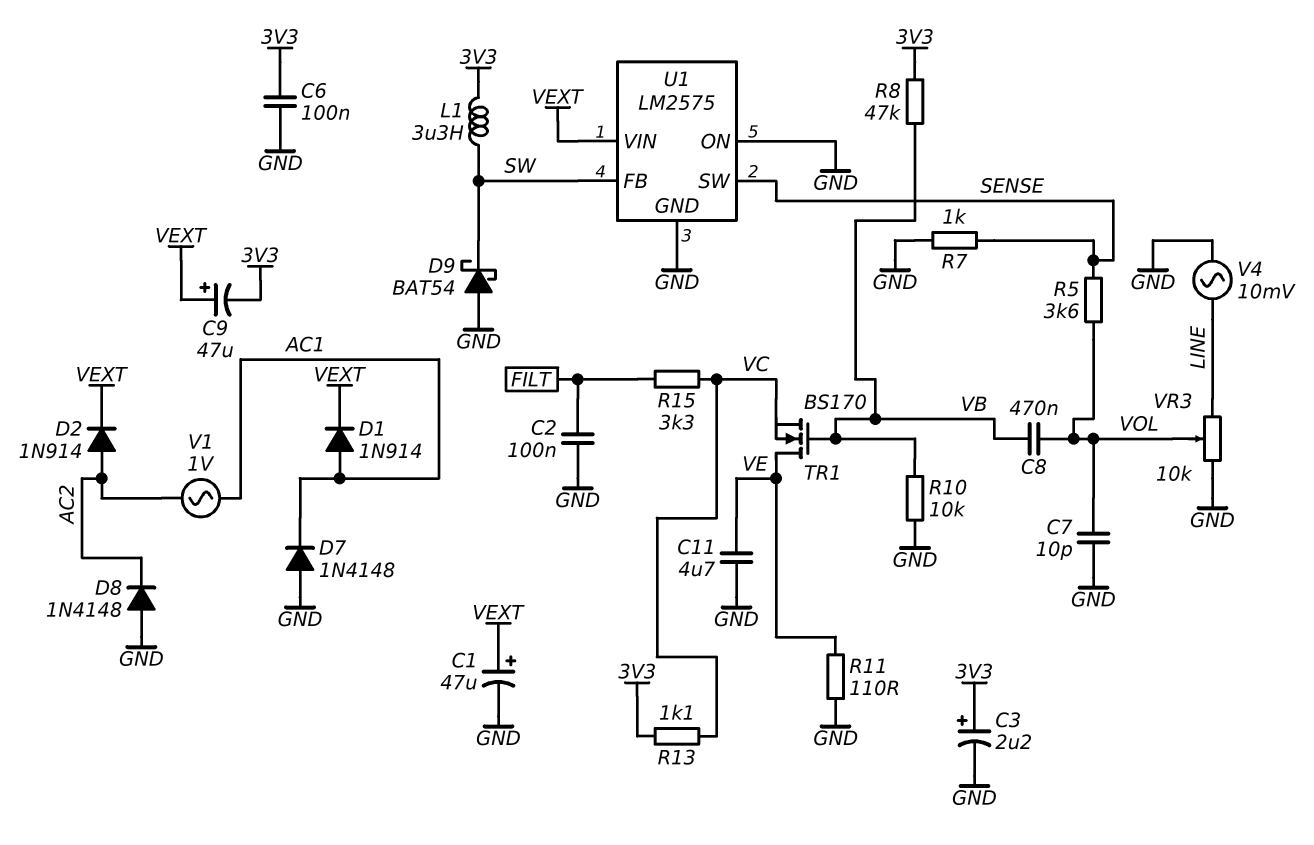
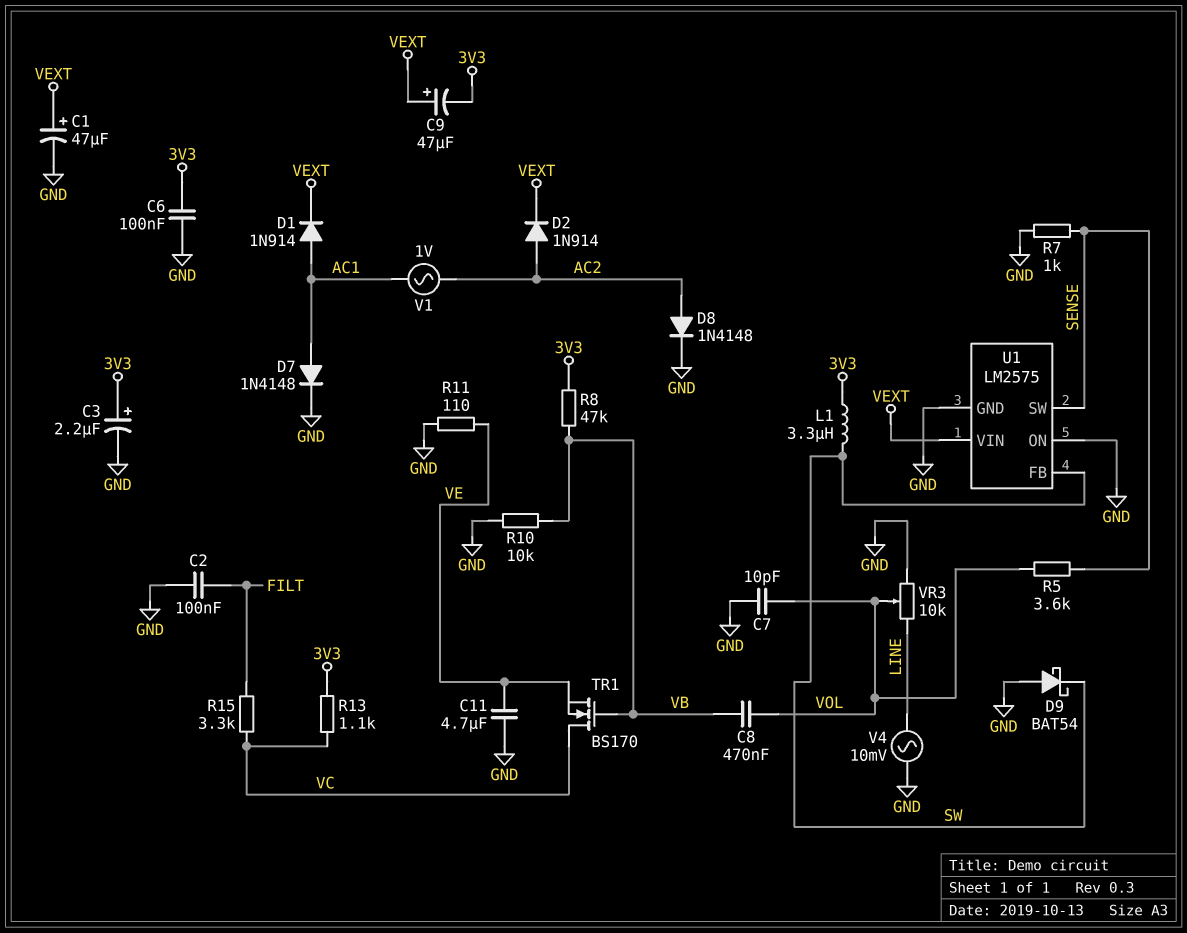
D7: diode 1N4148 (A GND, K AC1) -> diode 1N4148 (A AC1, K GND)
D8: diode 1N4148 (A GND, K AC2) -> diode 1N4148 (A AC2, K GND)
TR1: NMOS BS170 (G VB, D VE, S VC) -> NMOS BS170 (G VB, D VC, S VE)

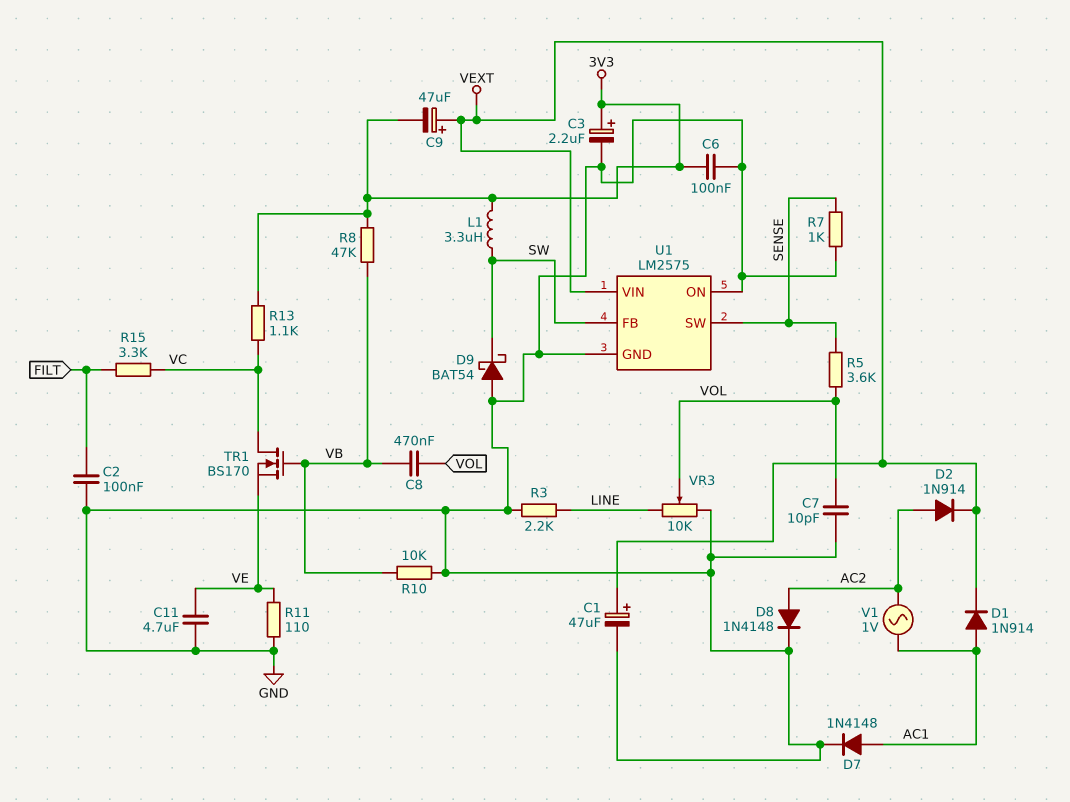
R3: none -> 2.2k (GND, LINE)
V4: AC 10mV (GND, LINE) -> none

